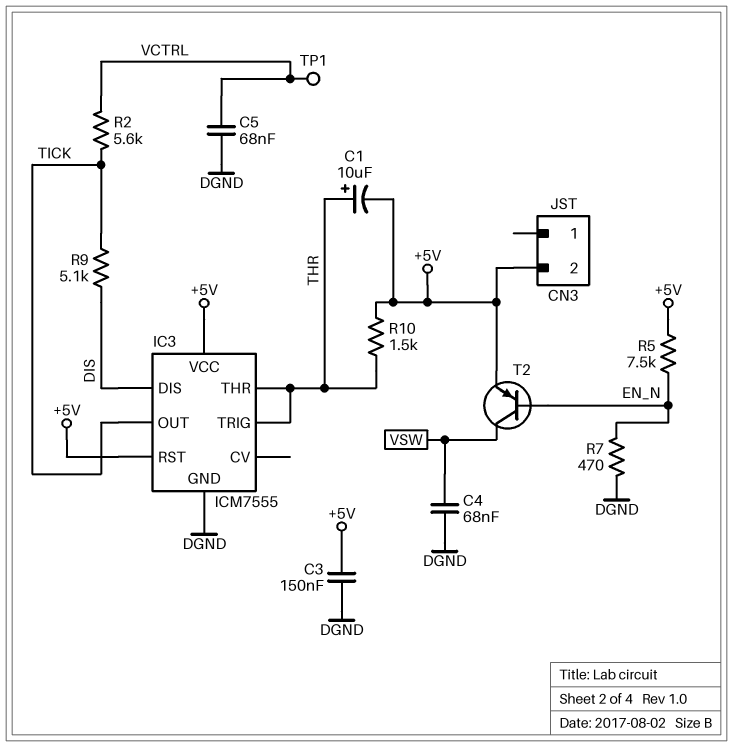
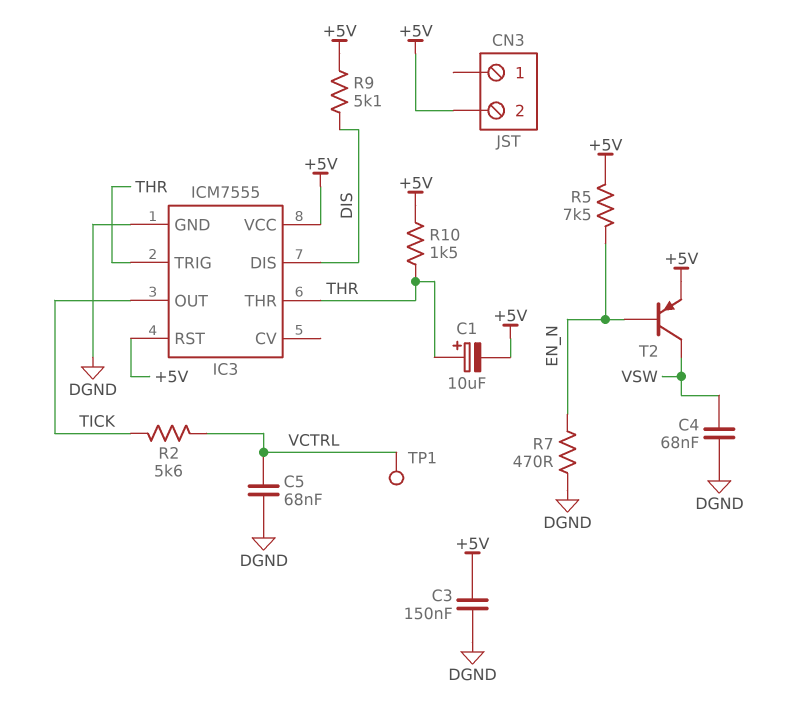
R9: 5.1k (DIS, TICK) -> 5.1k (+5V, DIS)

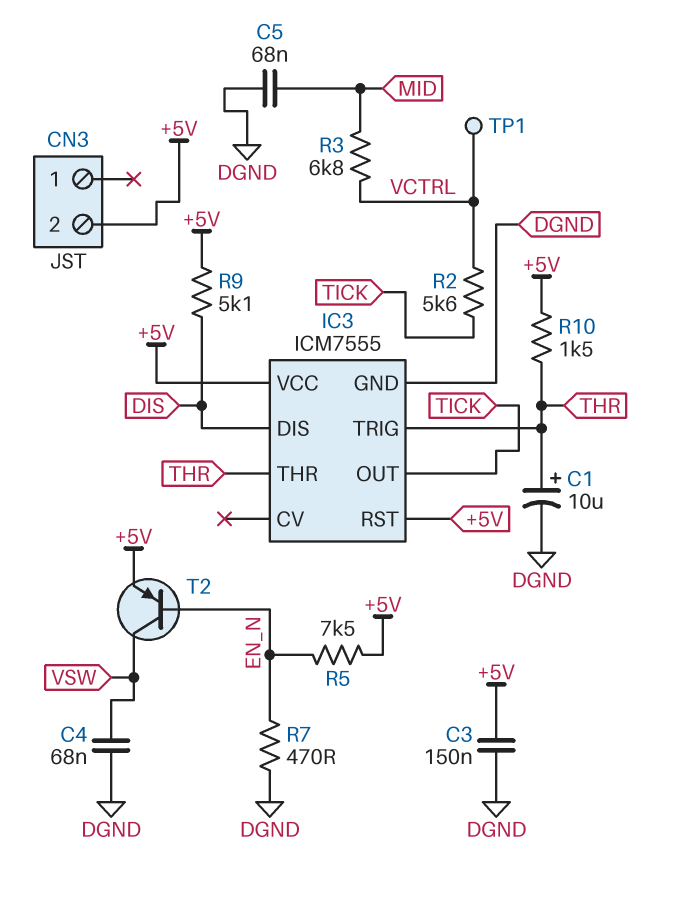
C1: 10uF (plus THR, minus +5V) -> 10uF (plus THR, minus DGND)
C5: 68nF (DGND, VCTRL) -> 68nF (DGND, MID)
R3: none -> 6.8k (MID, VCTRL)

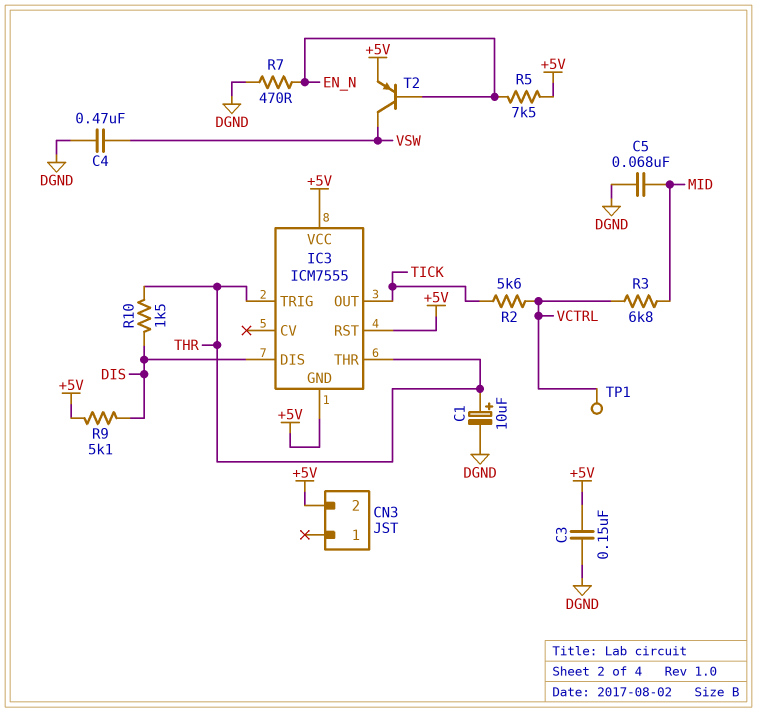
C4: 68nF (DGND, VSW) -> 470nF (DGND, VSW)
IC3 pin GND: DGND -> +5V
R10: 1.5k (+5V, THR) -> 1.5k (DIS, THR)

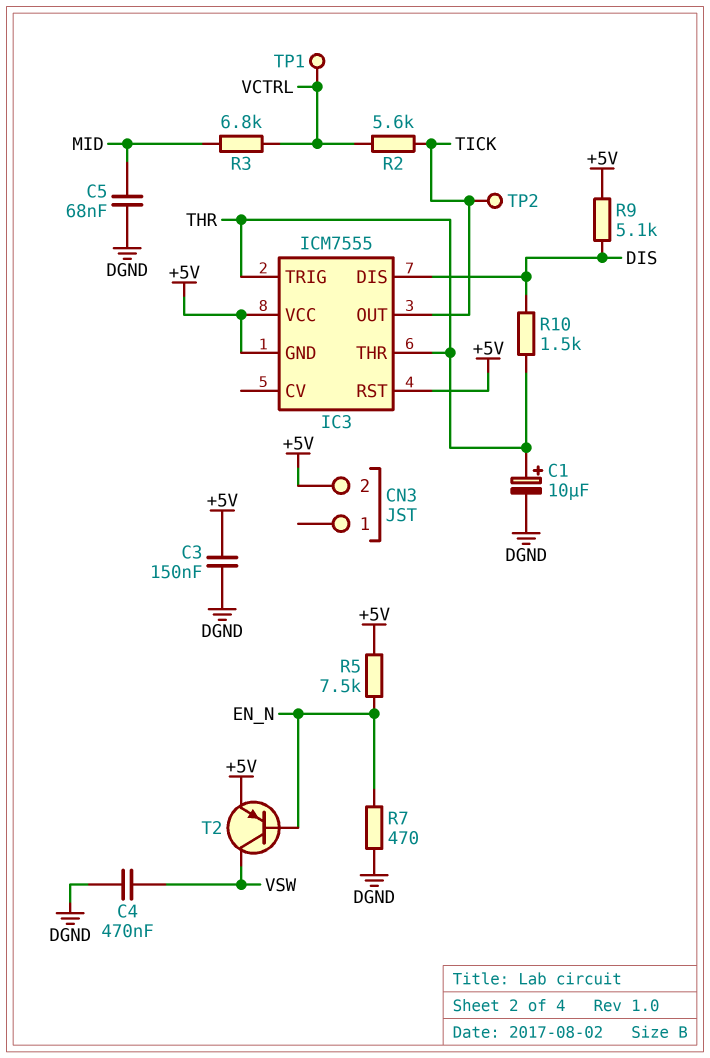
TP2: none -> test point (TICK)

